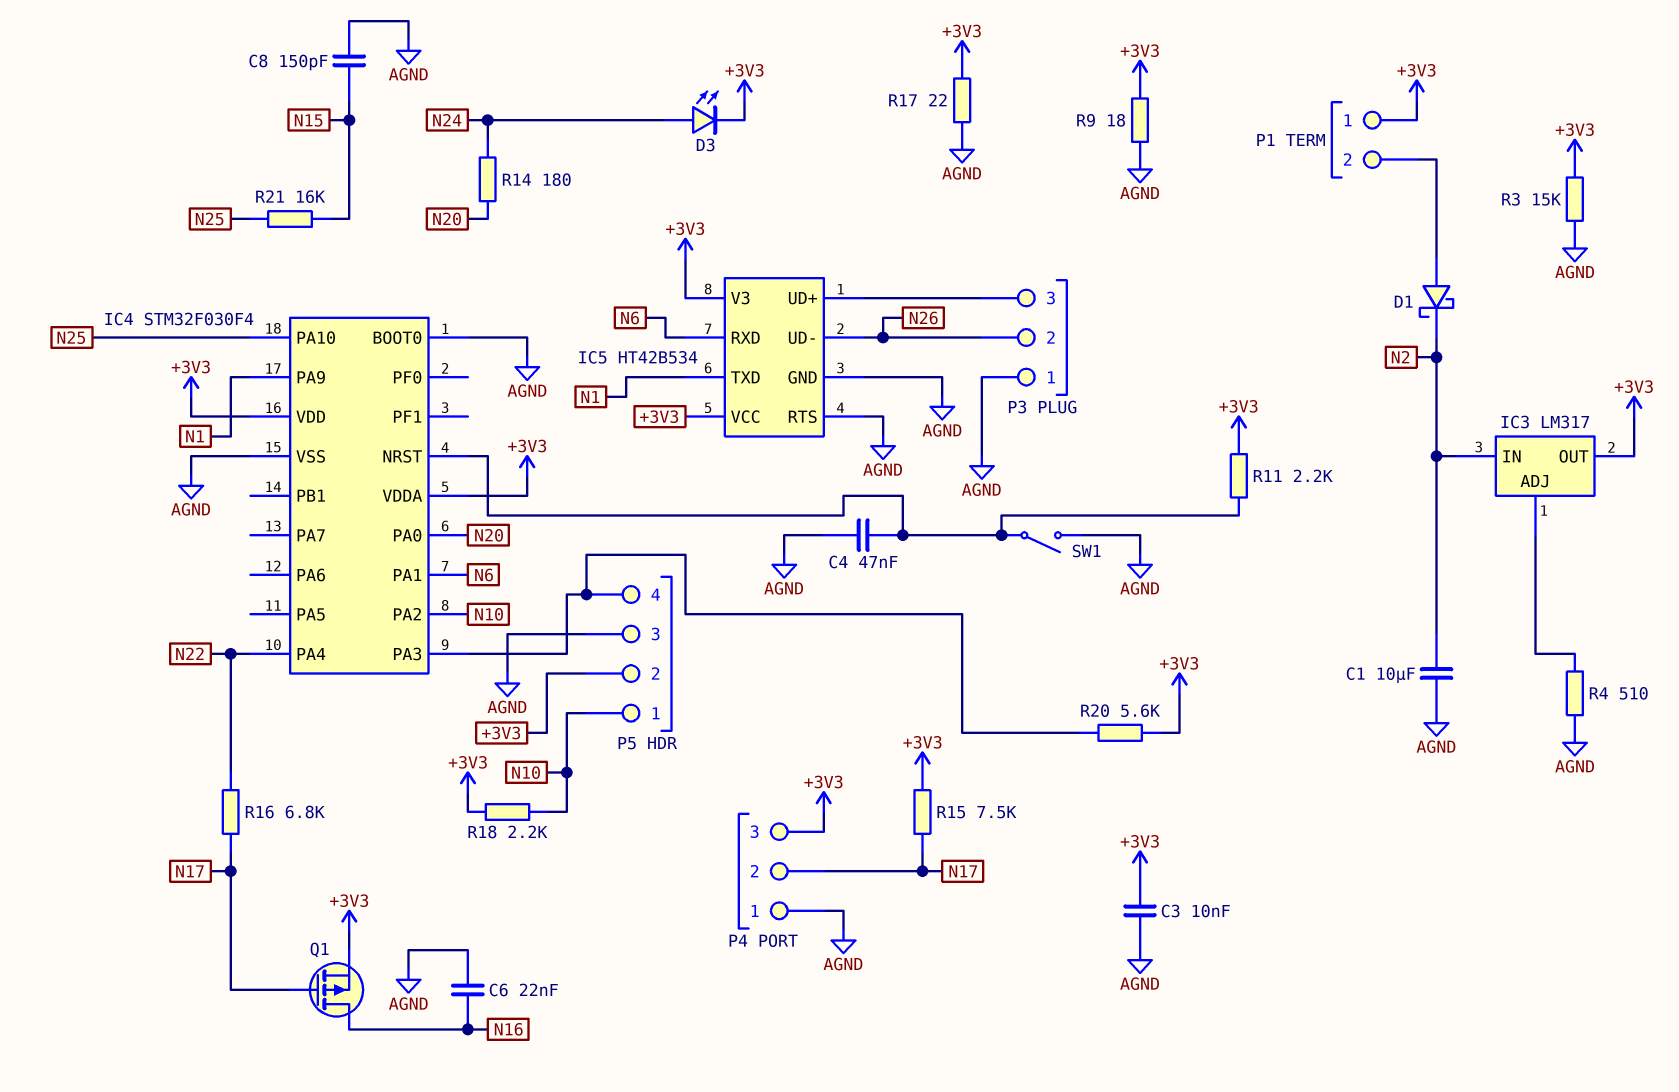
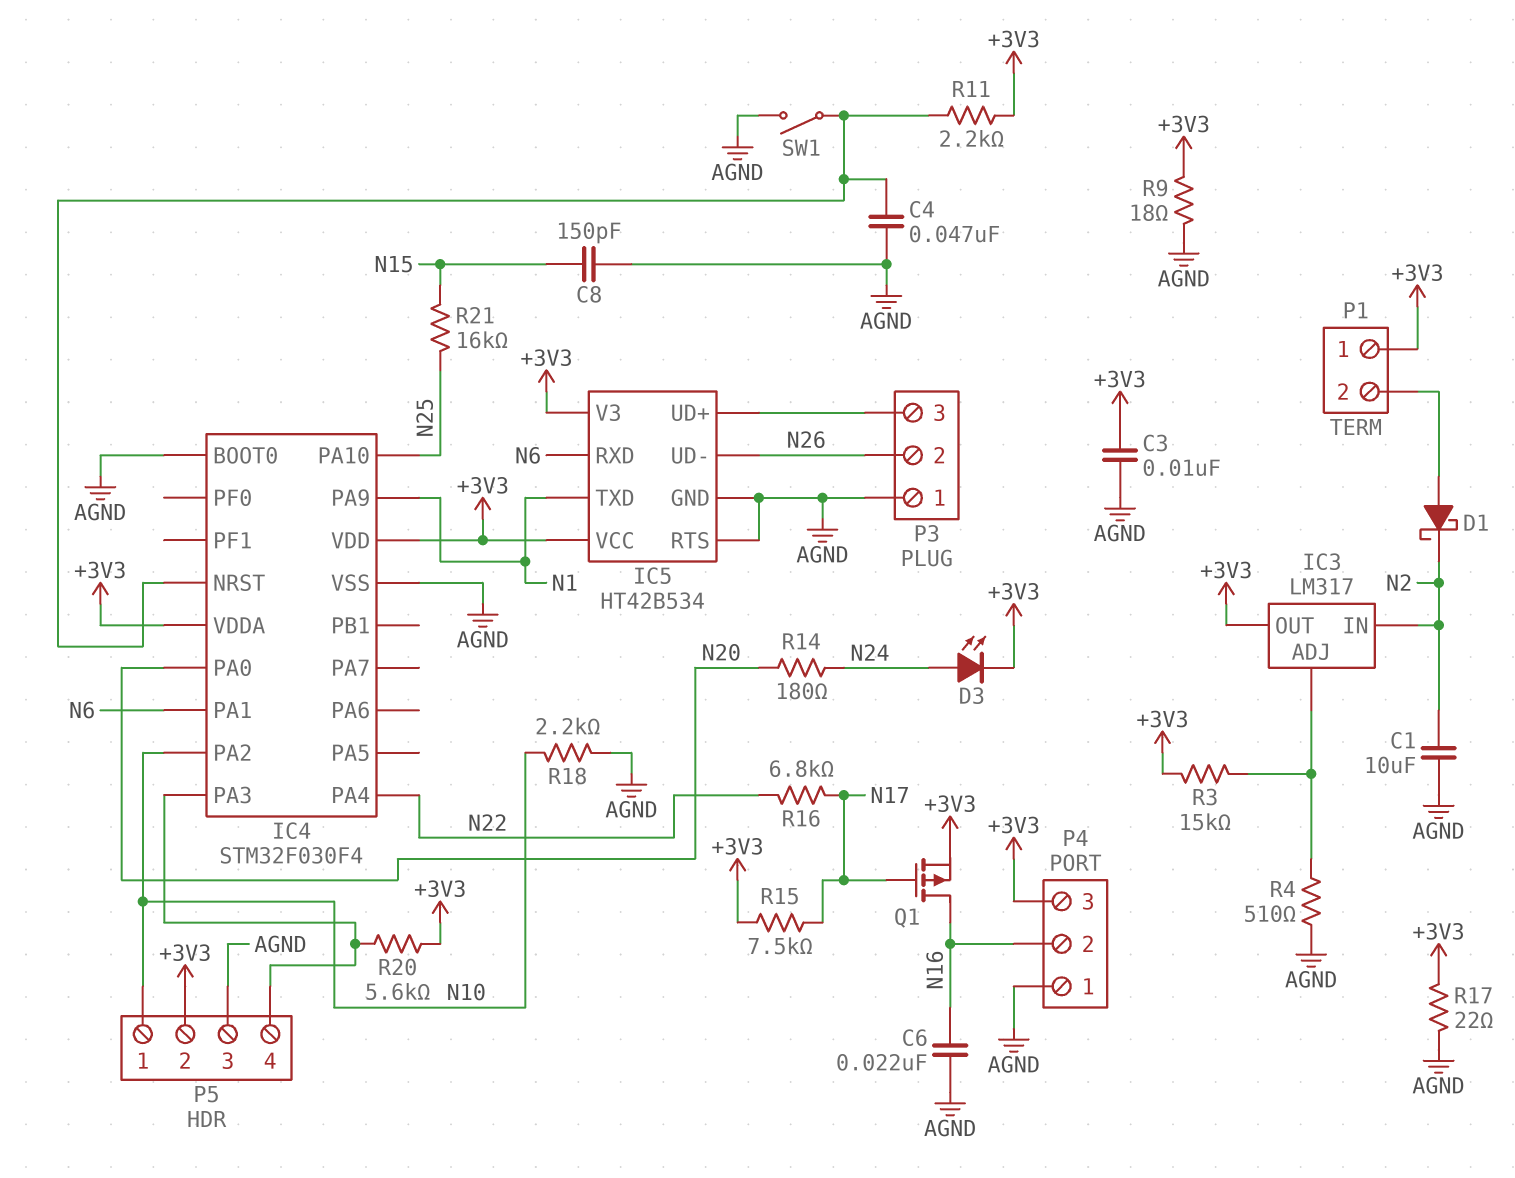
P4 pin 2: N17 -> N16
R3: 15k (+3V3, AGND) -> 15k (+3V3, IC3/ADJ)
R18: 2.2k (+3V3, N10) -> 2.2k (AGND, N10)

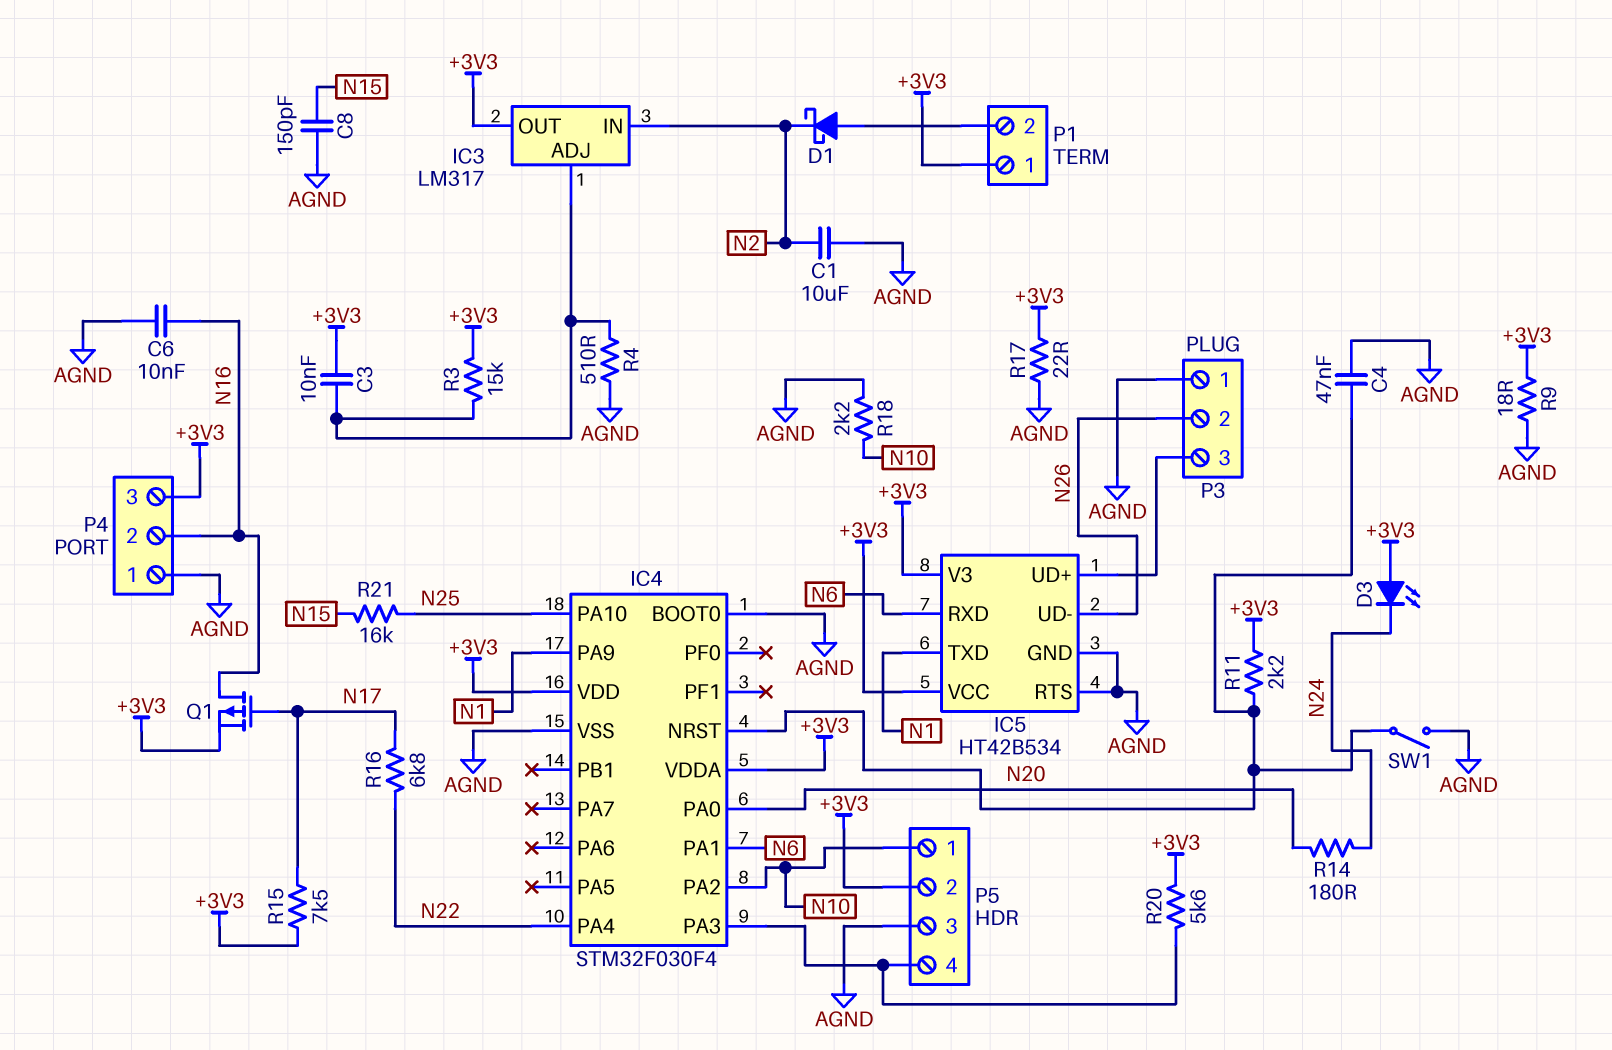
C3: 10nF (+3V3, AGND) -> 10nF (+3V3, IC3/ADJ)
C6: 22nF (AGND, N16) -> 10nF (AGND, N16)
D3: LED (A N24, K +3V3) -> LED (A +3V3, K N24)

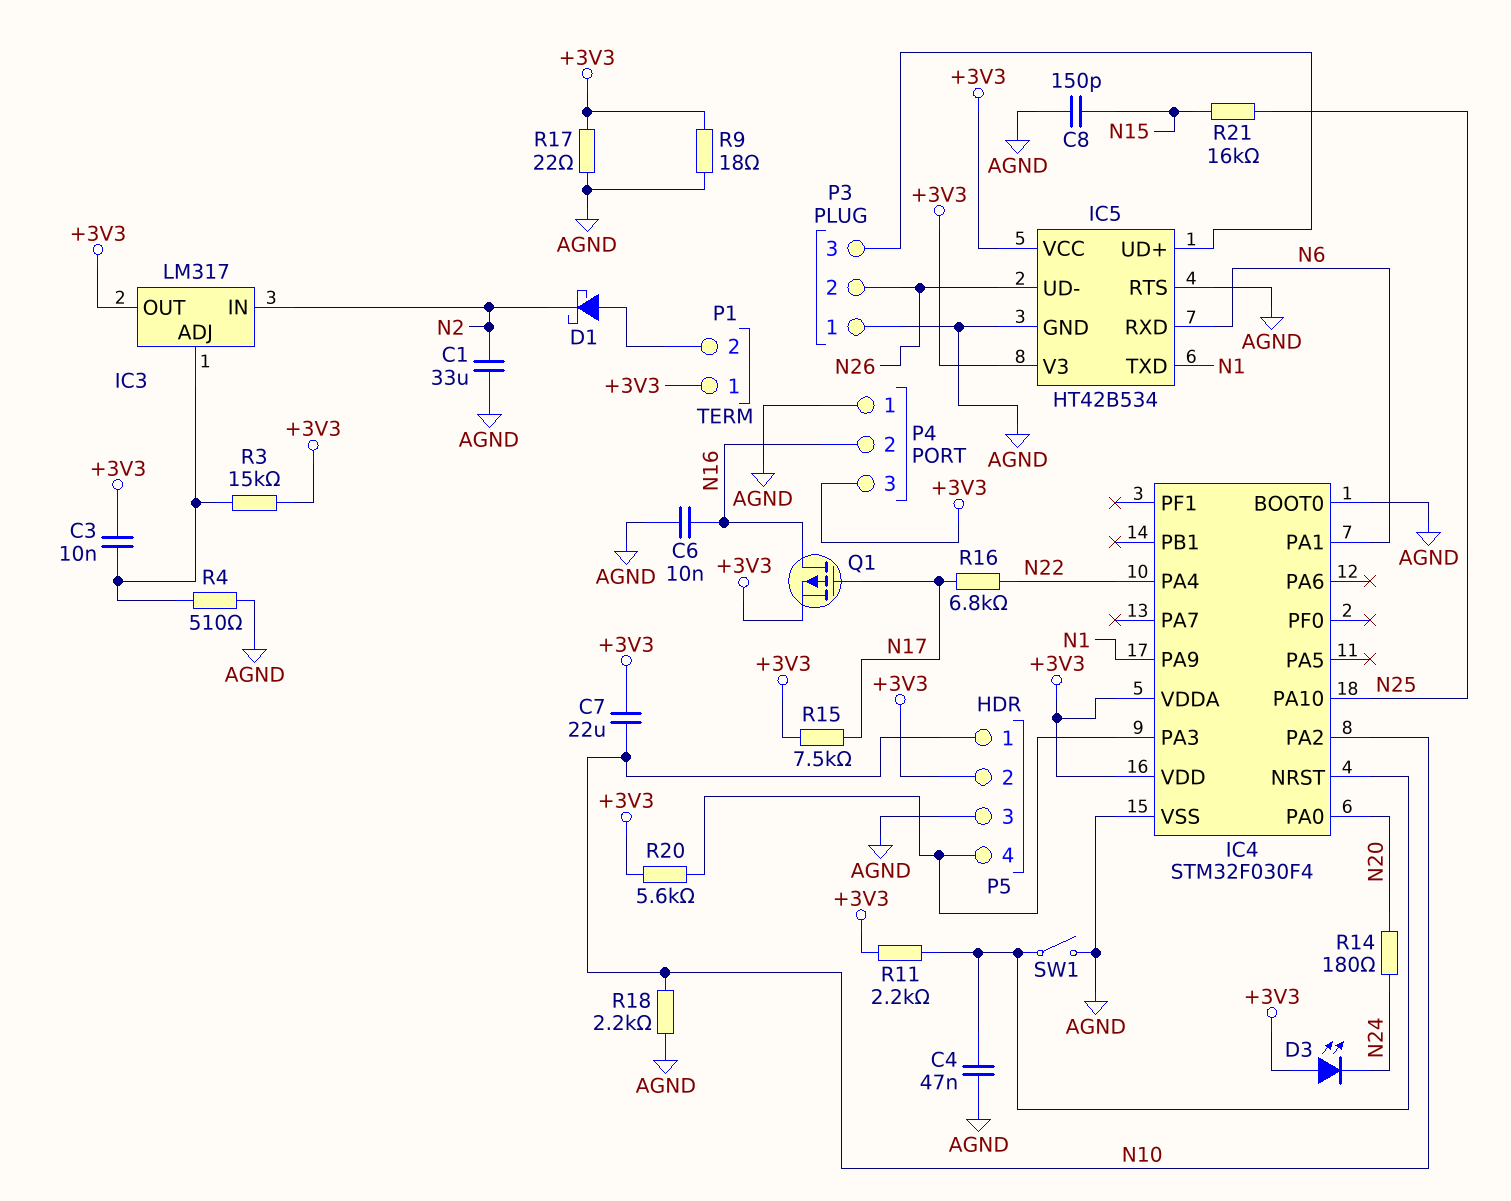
C1: 10uF (AGND, N2) -> 33uF (AGND, N2)
C7: none -> 22uF (+3V3, N10)

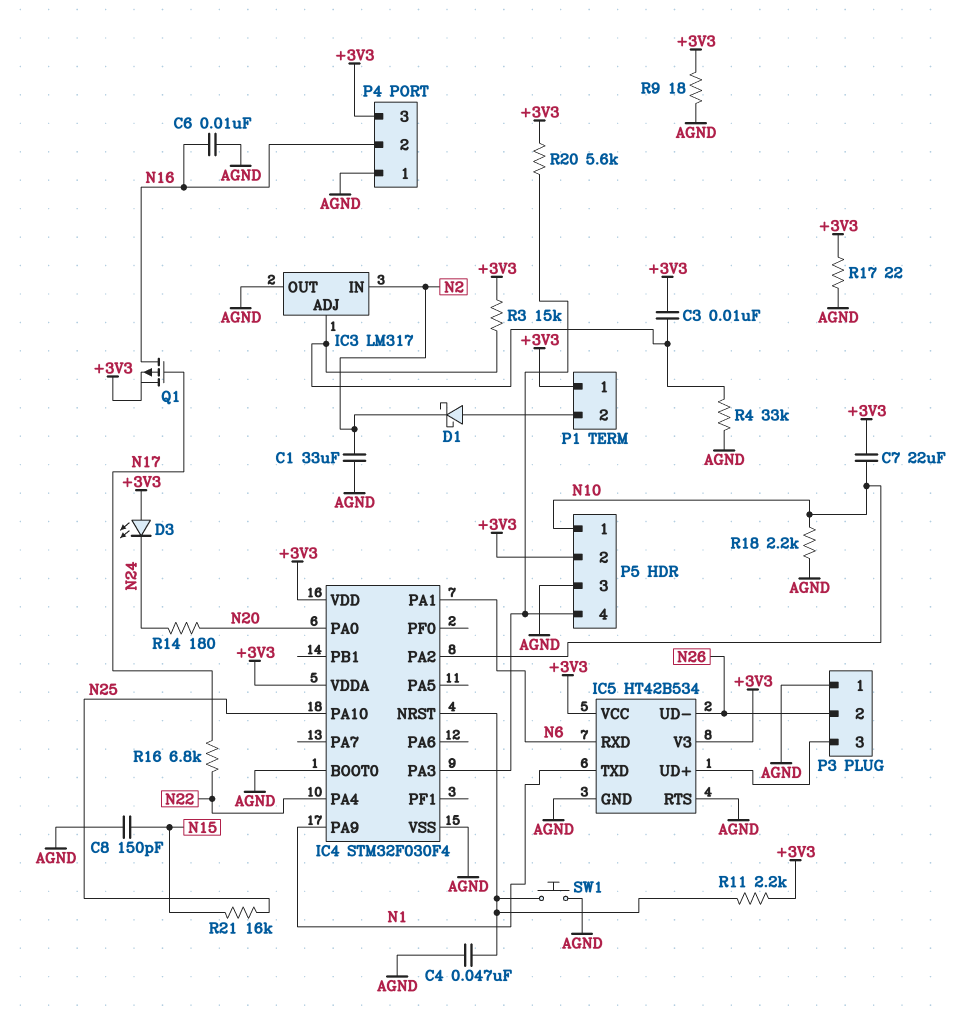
IC3 pin OUT: +3V3 -> AGND
R4: 510 (AGND, IC3/ADJ) -> 33k (AGND, IC3/ADJ)
R15: 7.5k (+3V3, N17) -> none
SW1: switch (AGND, IC4/NRST) -> button (AGND, IC4/NRST)

